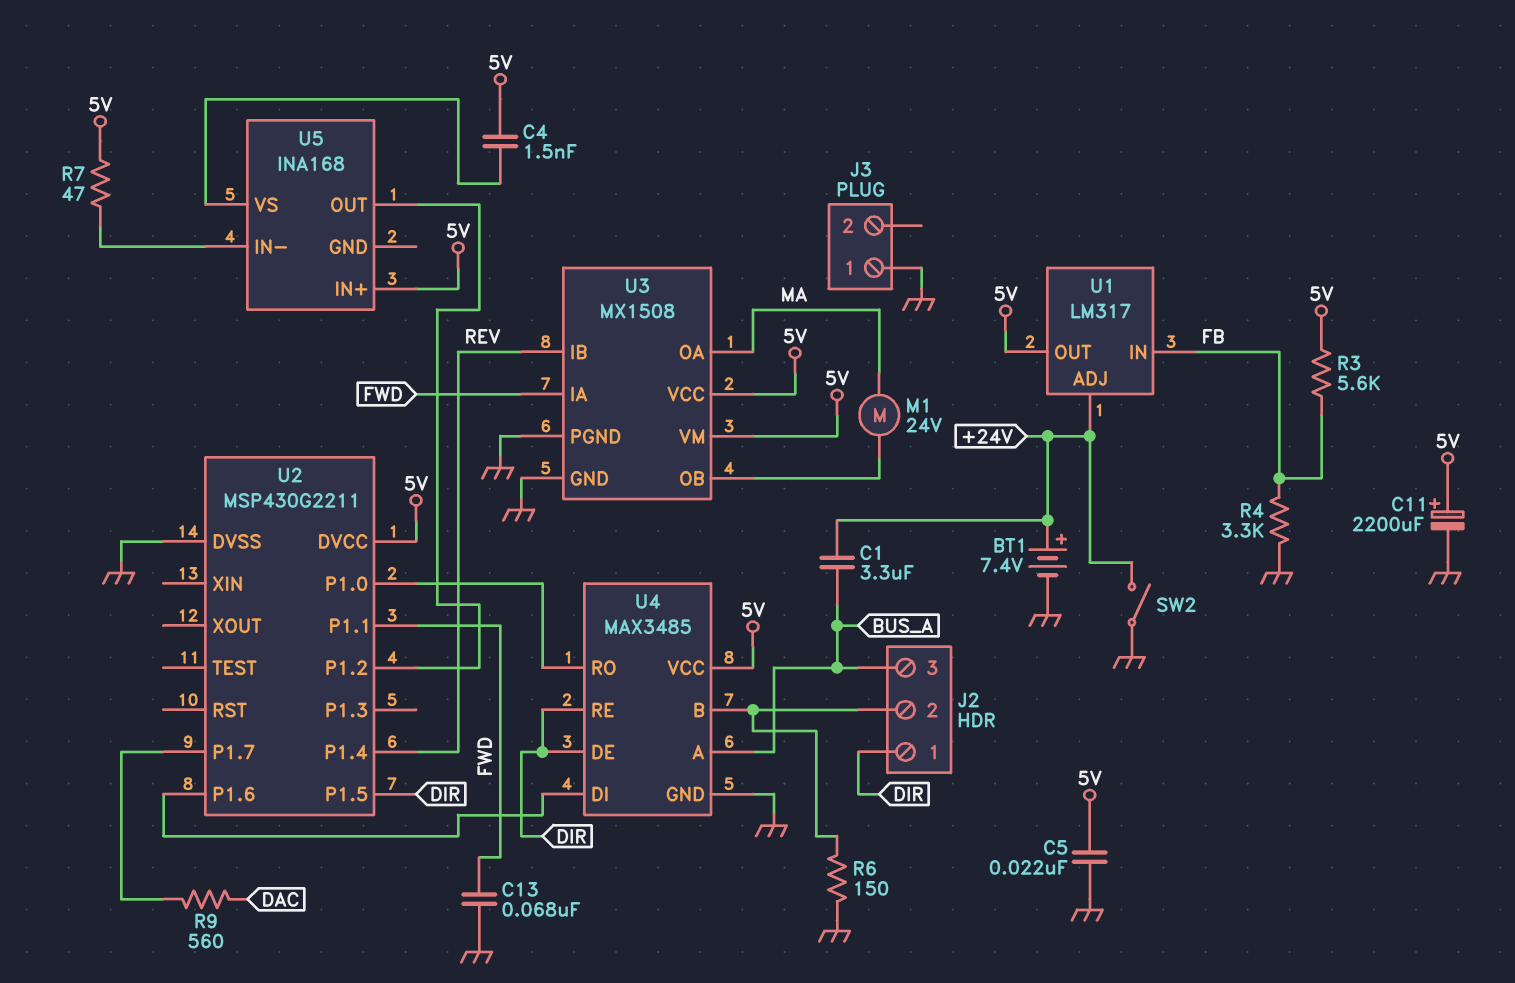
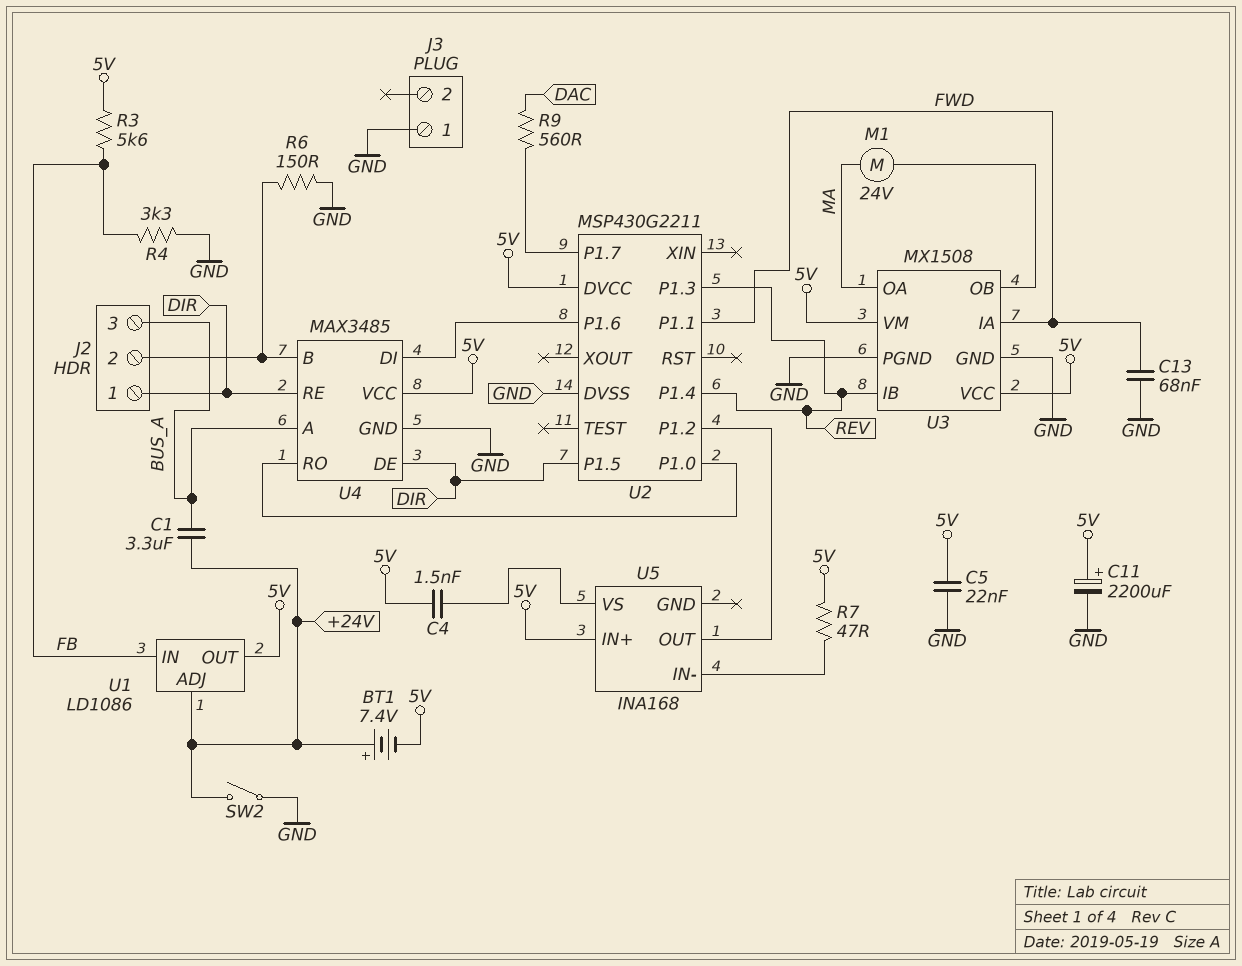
BT1: 7.4V (plus +24V, minus GND) -> 7.4V (plus +24V, minus 5V)
U1: LM317 -> LD1086
U2 pin P1.3: none -> REV

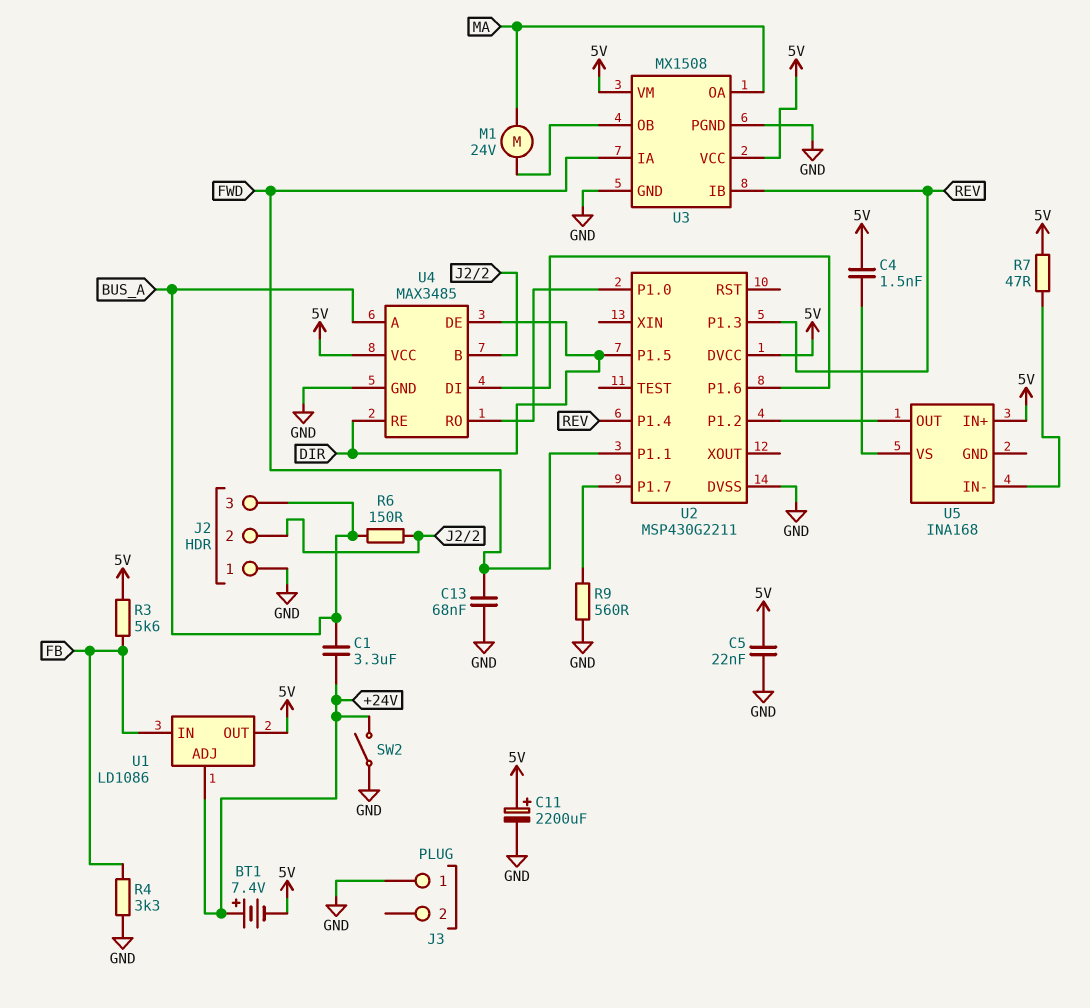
J2 pin 1: DIR -> GND
R6: 150 (GND, J2/2) -> 150 (BUS_A, J2/2)
R9: 560 (DAC, U2/P1.7) -> 560 (GND, U2/P1.7)

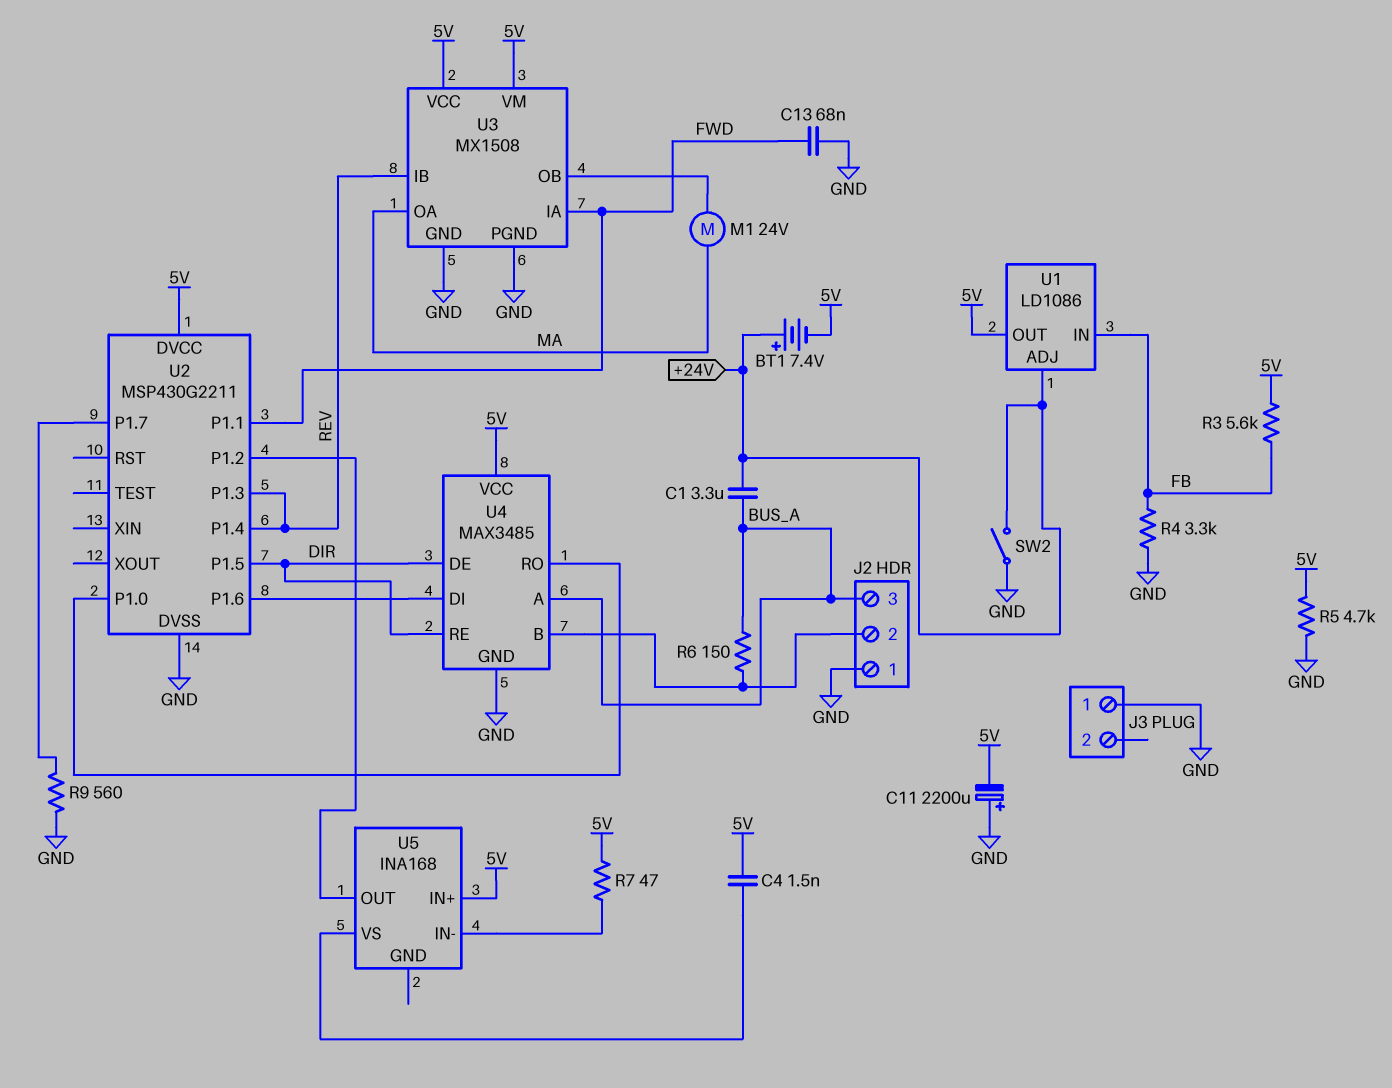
C5: 22nF (5V, GND) -> none
C11: 2200uF (plus 5V, minus GND) -> 2200uF (plus GND, minus 5V)
R5: none -> 4.7k (5V, GND)

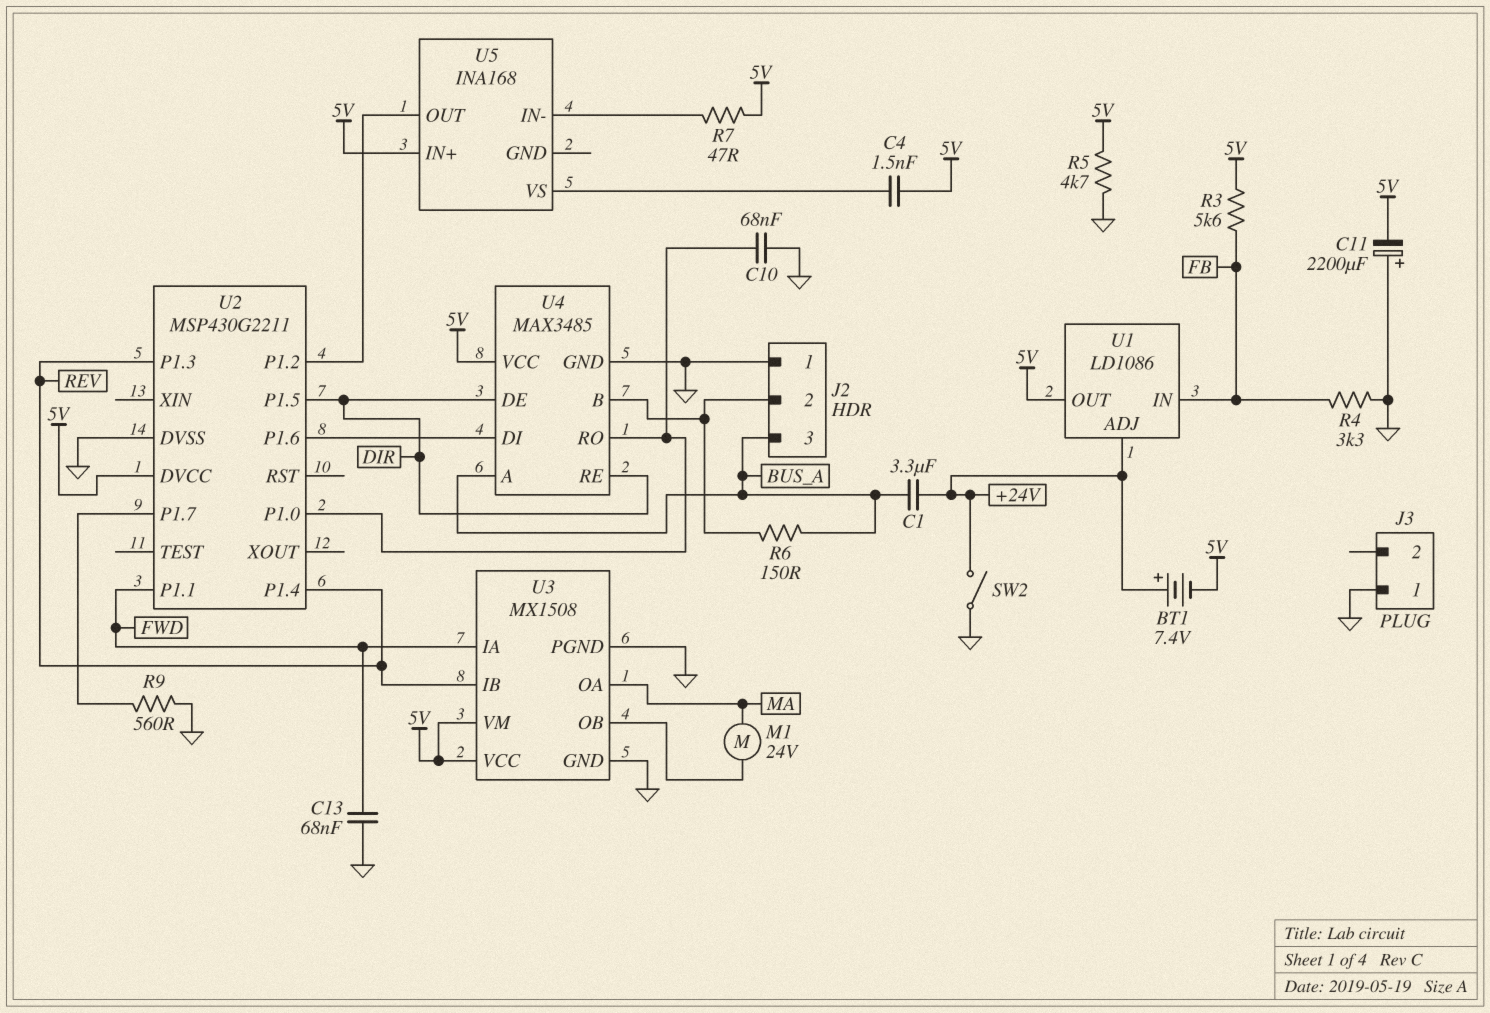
C10: none -> 68nF (GND, U2/P1.0)

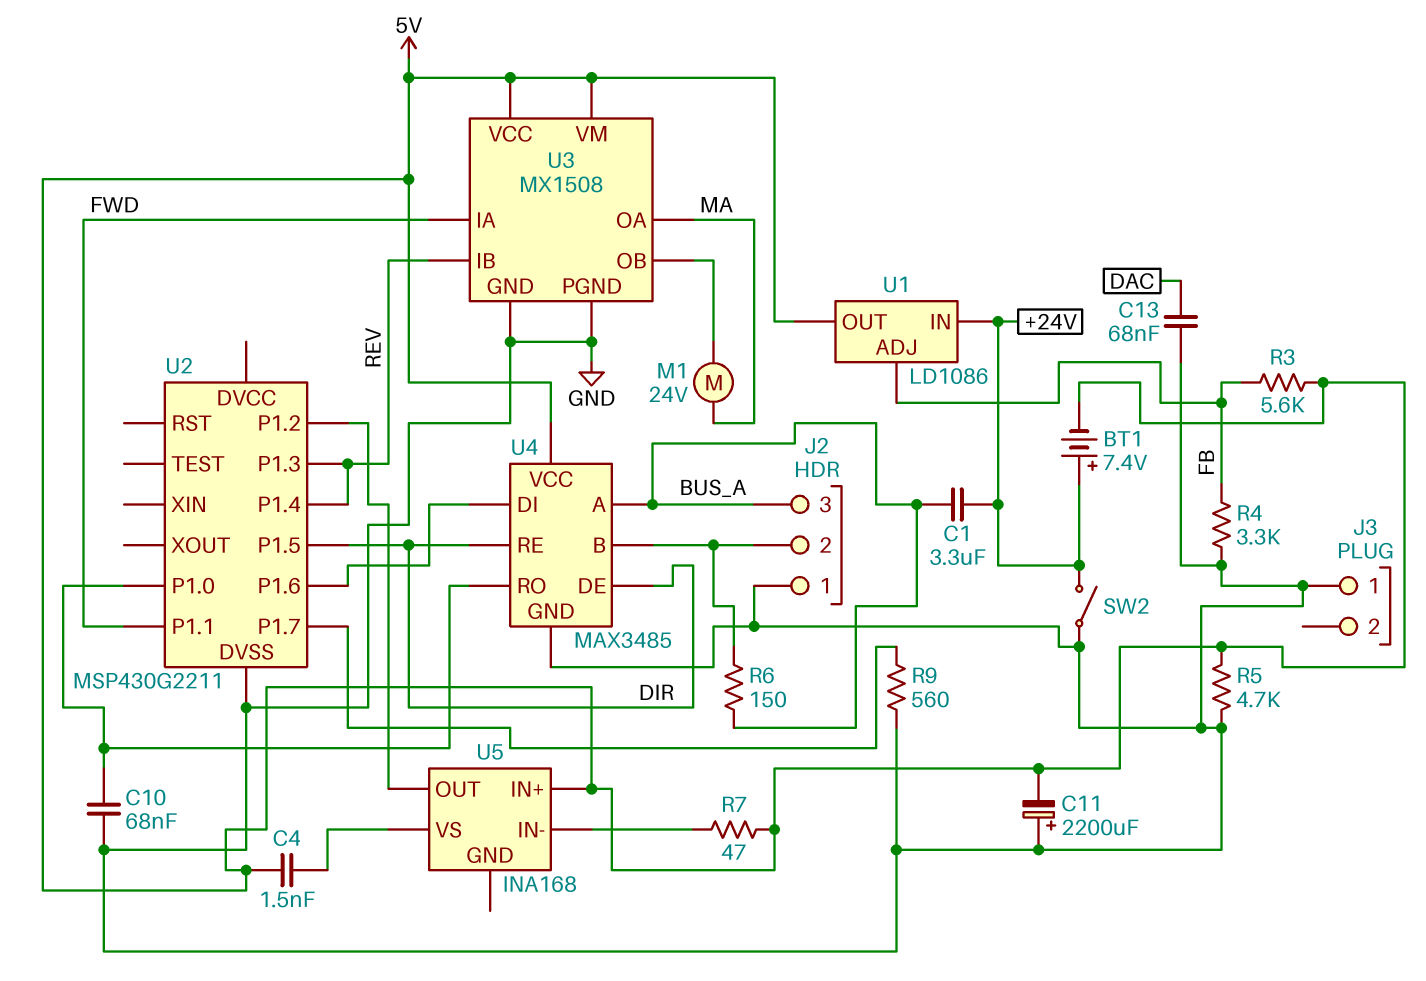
C13: 68nF (FWD, GND) -> 68nF (DAC, GND)
U1 pin ADJ: +24V -> FB
U1 pin IN: FB -> +24V
U2 pin DVCC: 5V -> none

